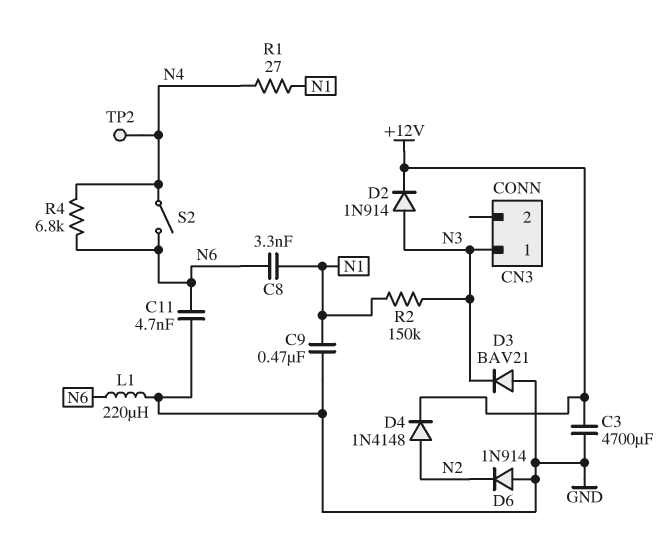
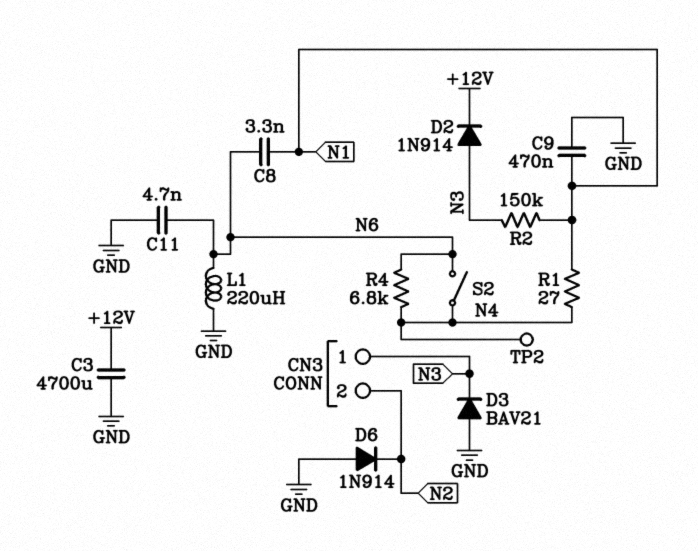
CN3 pin 2: none -> N2
D4: diode 1N4148 (A N2, K +12V) -> none

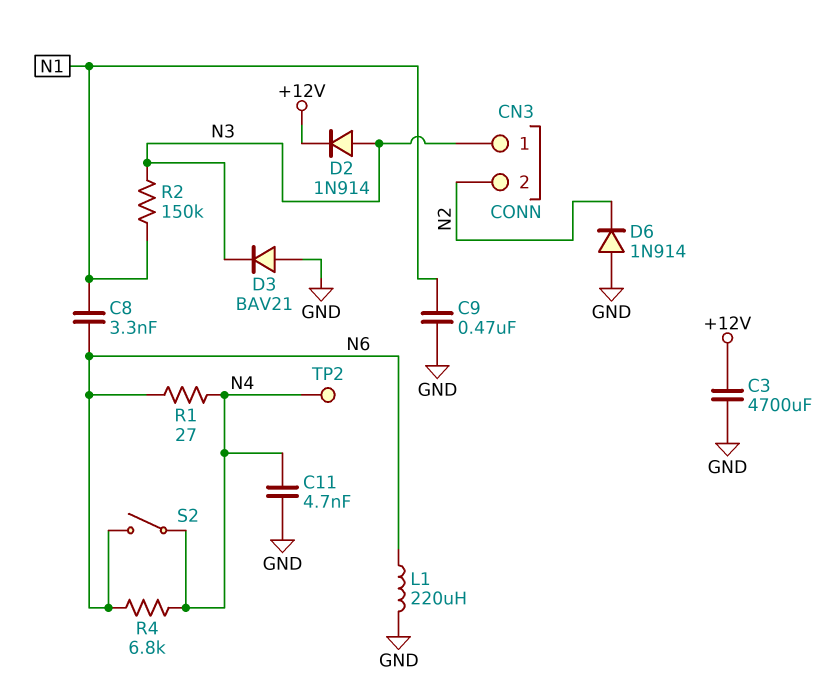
C11: 4.7nF (GND, N6) -> 4.7nF (GND, N4)
R1: 27 (N1, N4) -> 27 (N4, N6)

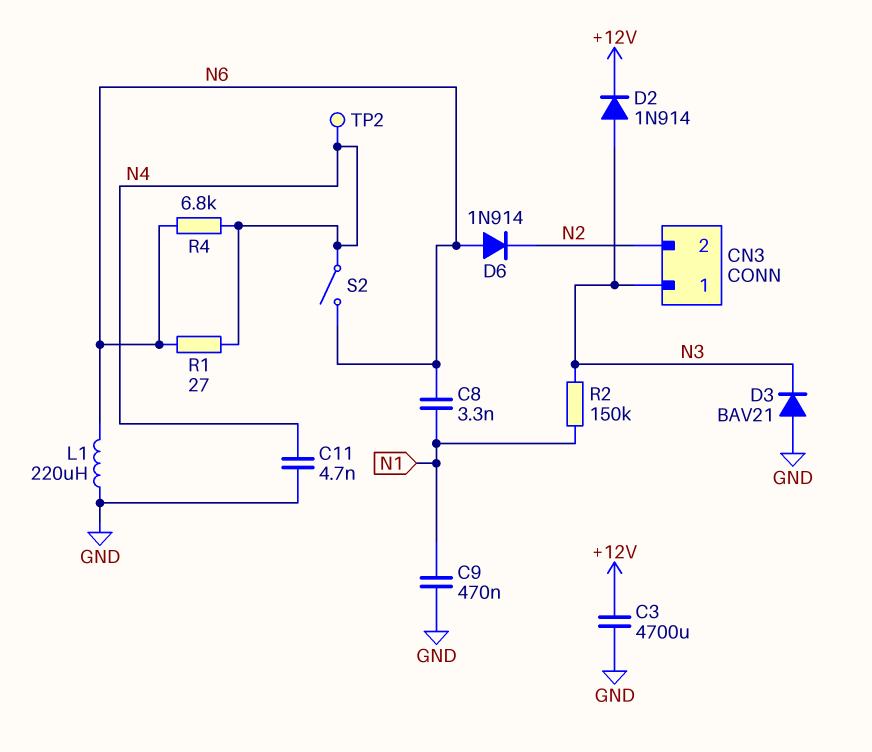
D6: diode 1N914 (A GND, K N2) -> diode 1N914 (A N6, K N2)

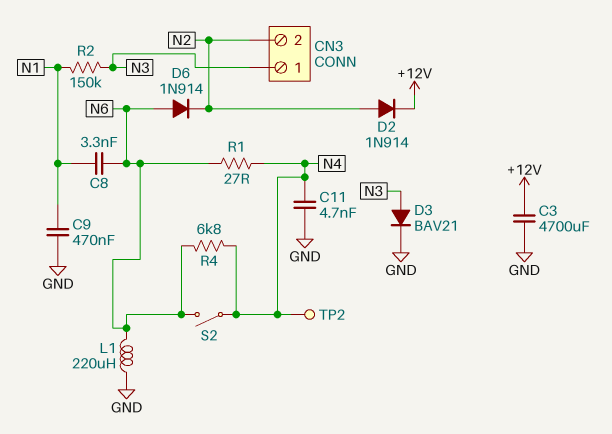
D2: diode 1N914 (A N3, K +12V) -> diode 1N914 (A N2, K +12V)
D3: diode BAV21 (A GND, K N3) -> diode BAV21 (A N3, K GND)

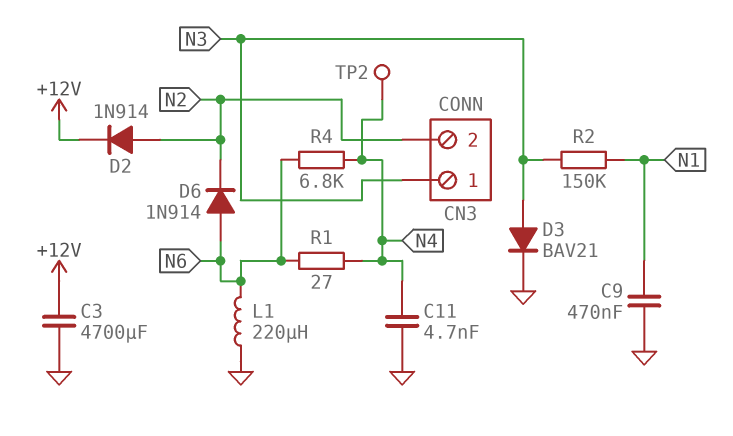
C8: 3.3nF (N1, N6) -> none
S2: switch (N4, N6) -> none

